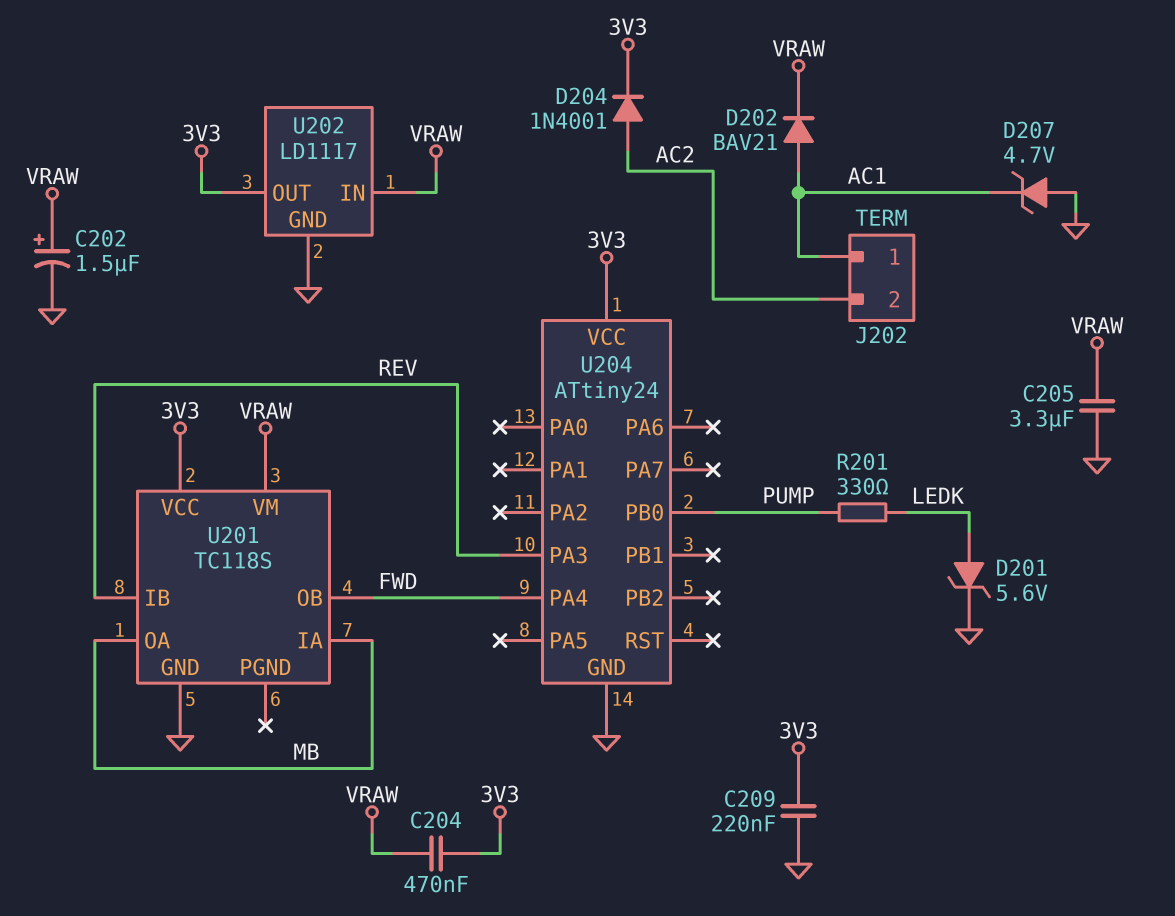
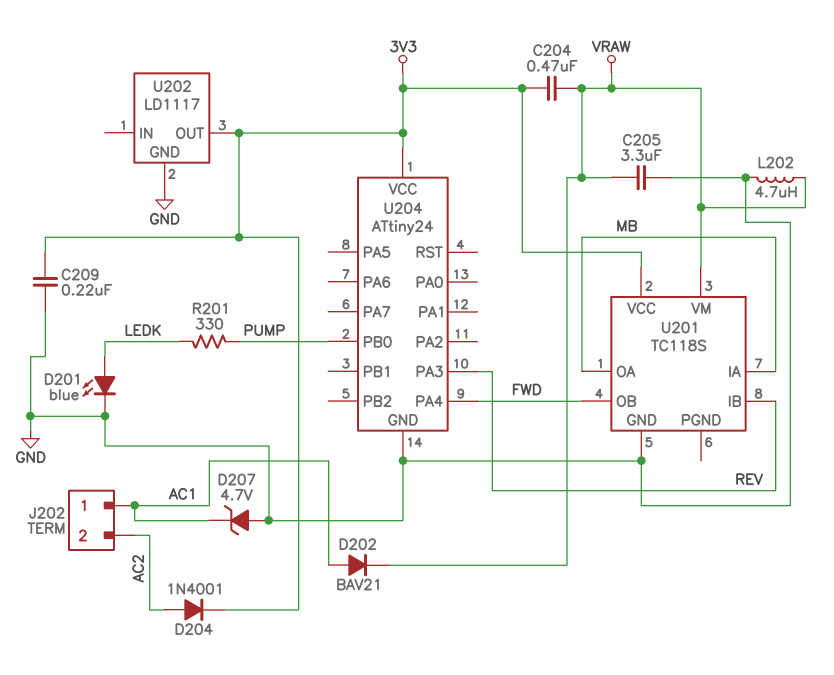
C202: 1.5uF (plus VRAW, minus GND) -> none
D201: zener 5.6V (A LEDK, K GND) -> LED blue (A LEDK, K GND)
L202: none -> 4.7uH (GND, VRAW)
U202 pin IN: VRAW -> none

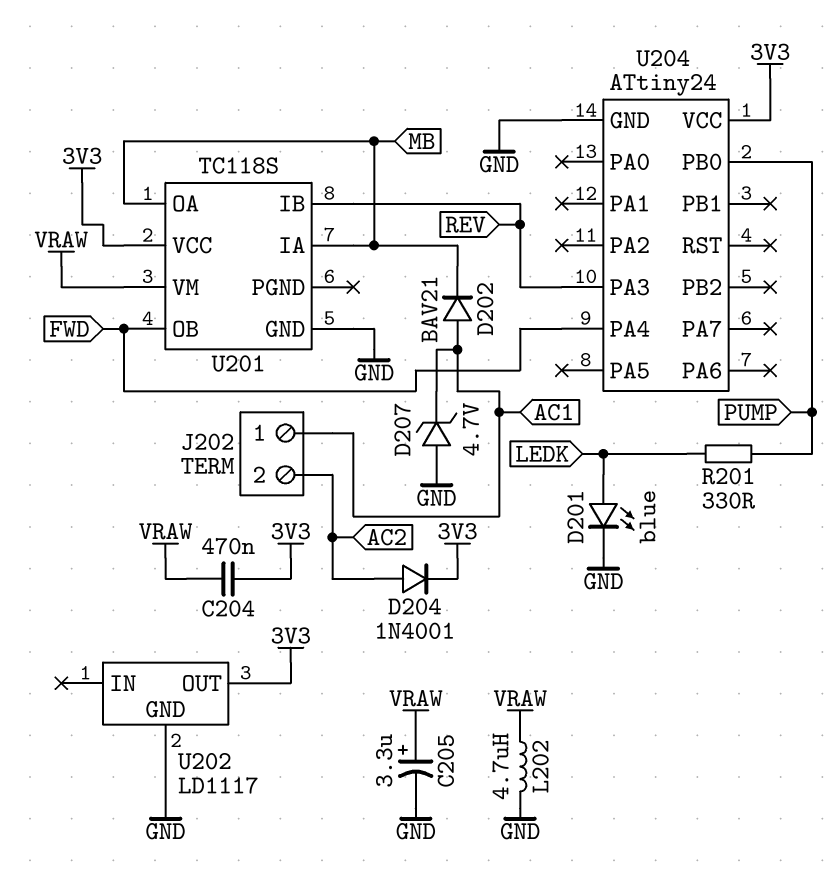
C205: 3.3uF (GND, VRAW) -> 3.3uF (plus VRAW, minus GND)
C209: 220nF (3V3, GND) -> none
D202: diode BAV21 (A AC1, K VRAW) -> diode BAV21 (A AC1, K MB)

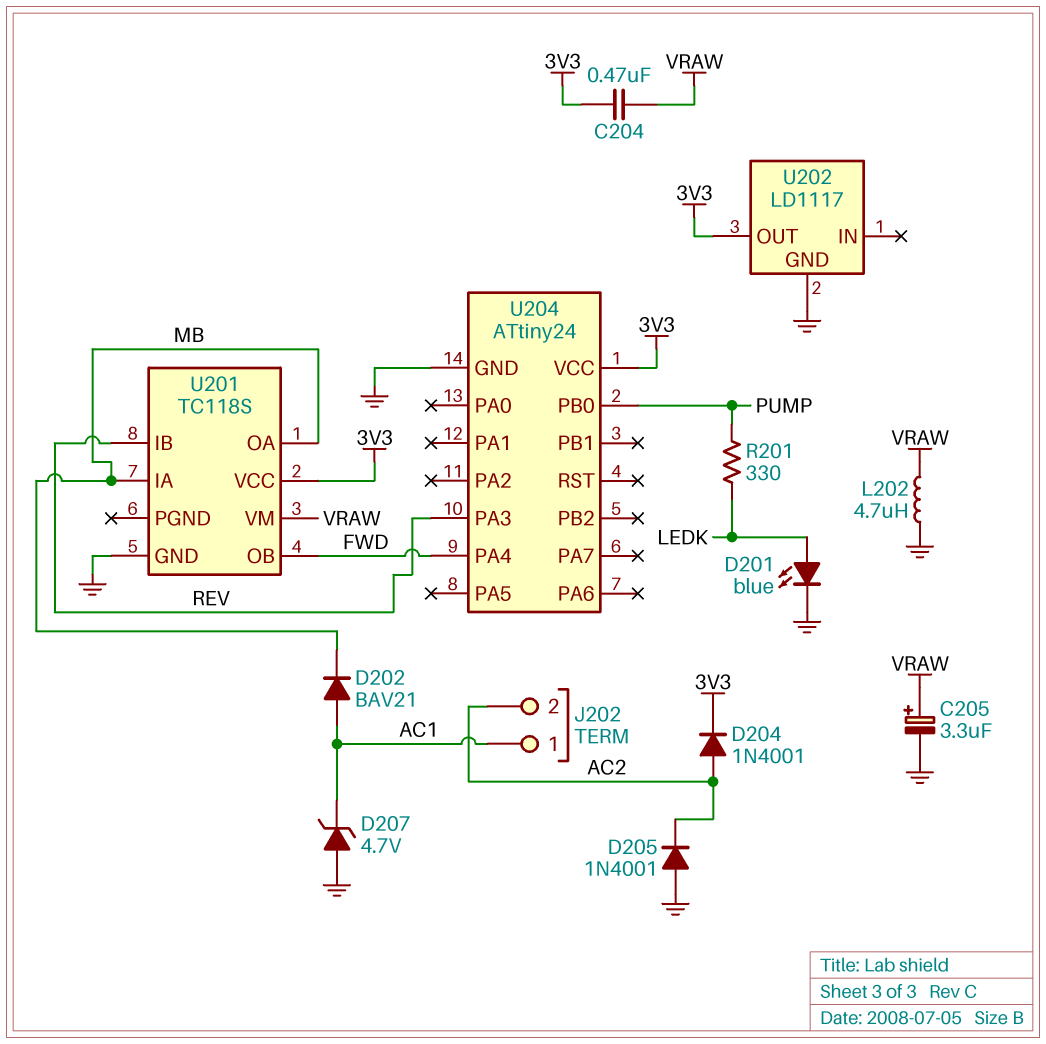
D205: none -> diode 1N4001 (A GND, K AC2)

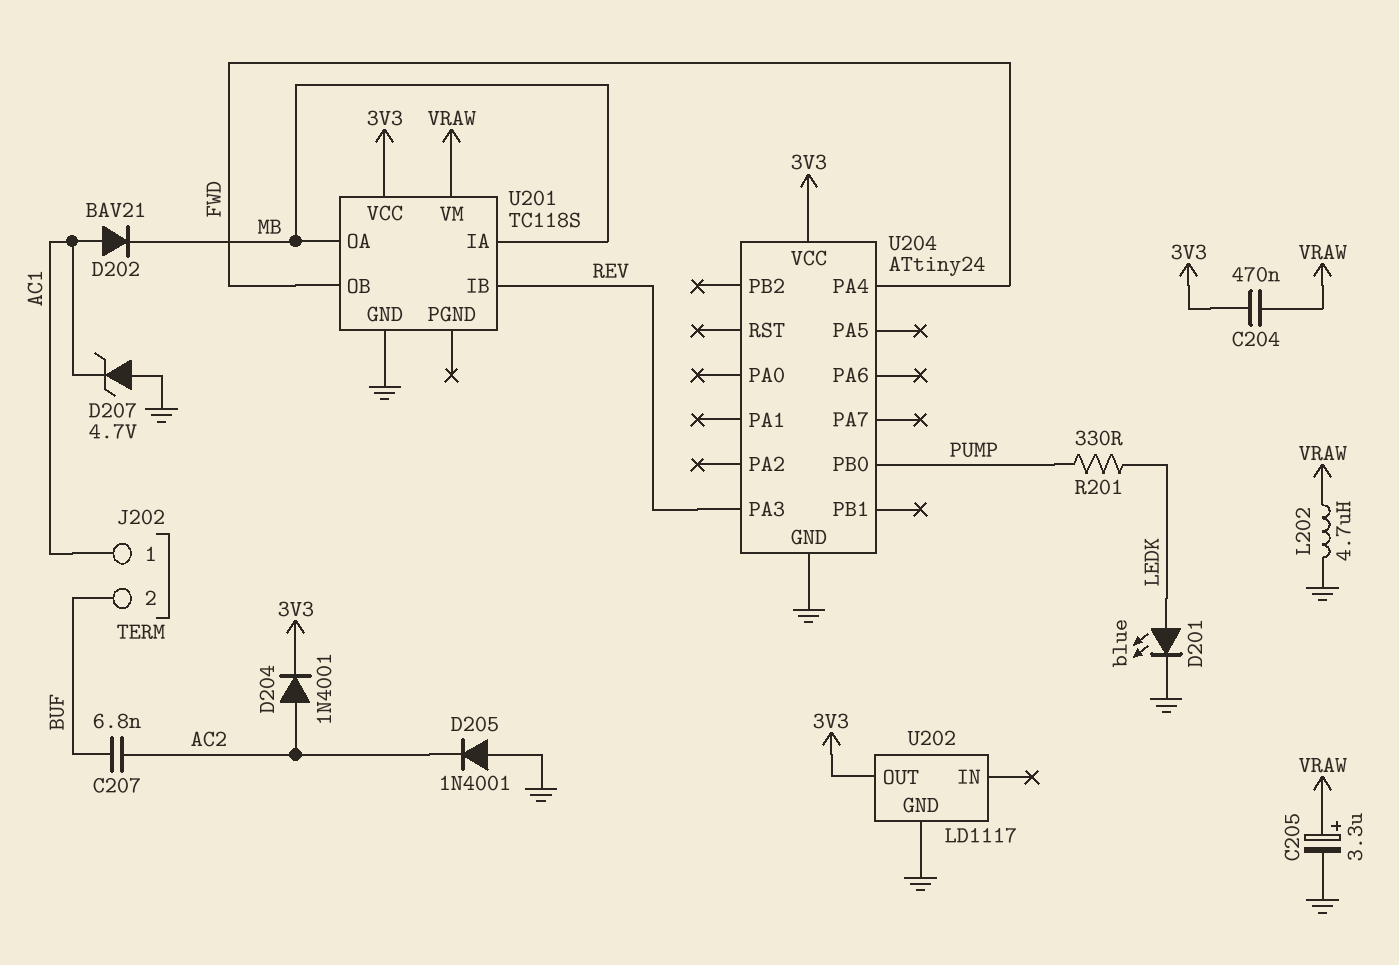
C207: none -> 6.8nF (AC2, BUF)
J202 pin 2: AC2 -> BUF

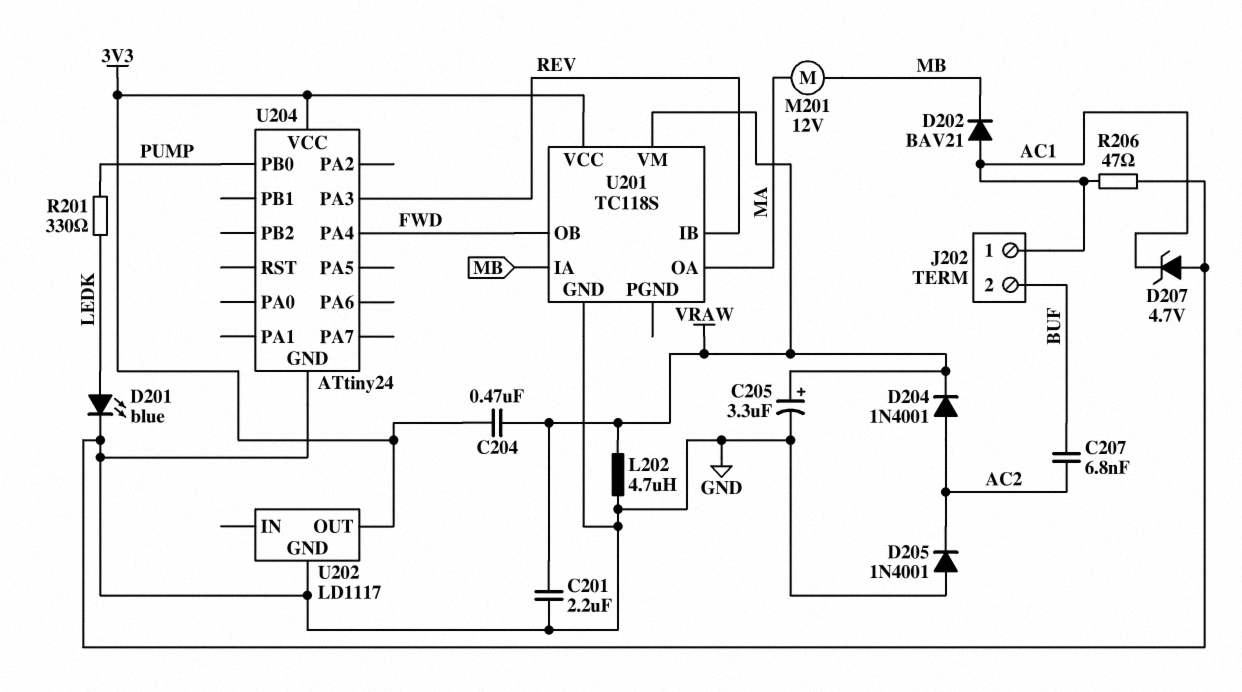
C201: none -> 2.2uF (GND, VRAW)
D204: diode 1N4001 (A AC2, K 3V3) -> diode 1N4001 (A AC2, K VRAW)
M201: none -> motor 12V (MA, MB)
R206: none -> 47 (AC1, GND)
U201 pin OA: MB -> MA

